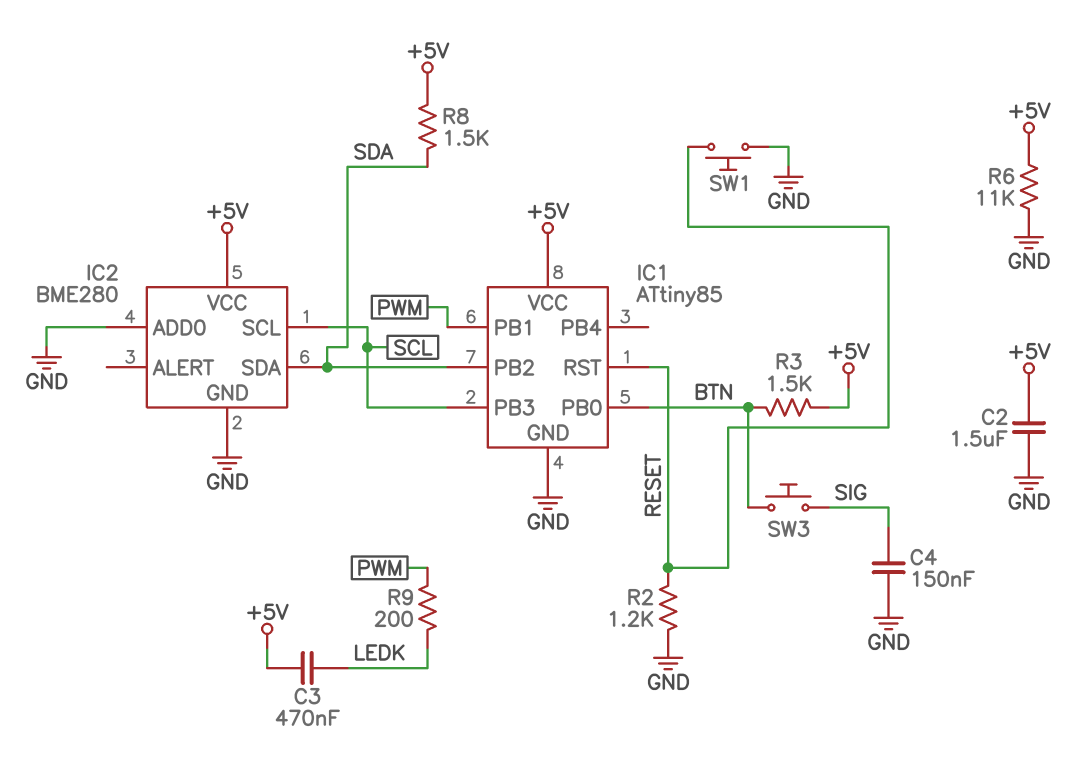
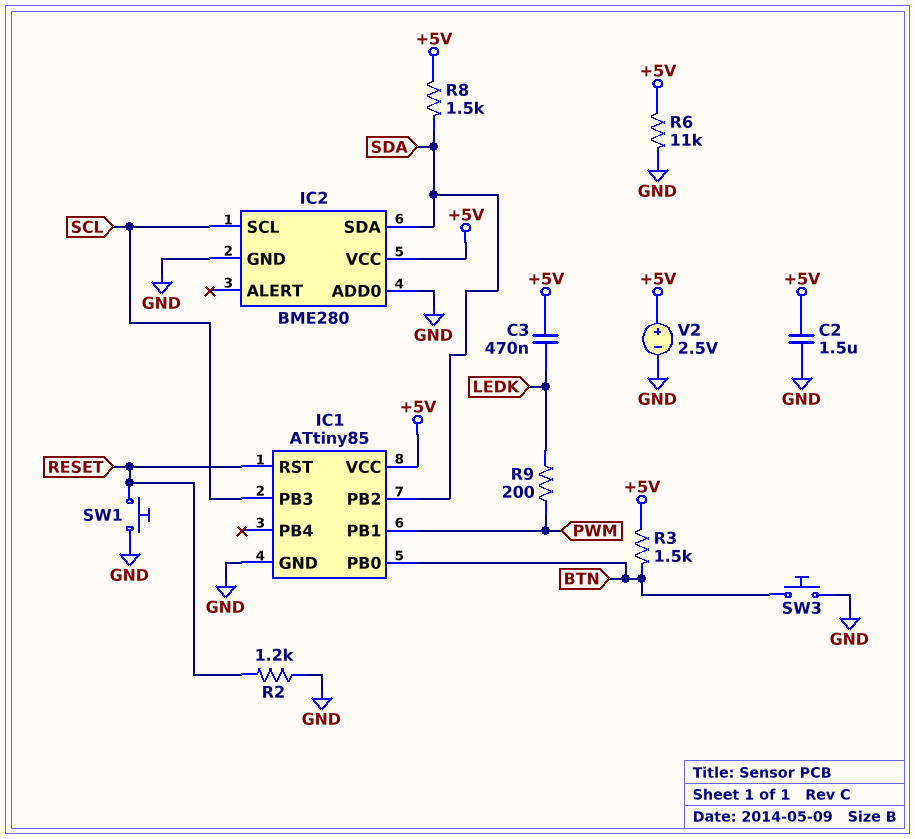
C4: 150nF (GND, SIG) -> none
SW3: button (BTN, SIG) -> button (BTN, GND)
V2: none -> 2.5V (plus +5V, minus GND)

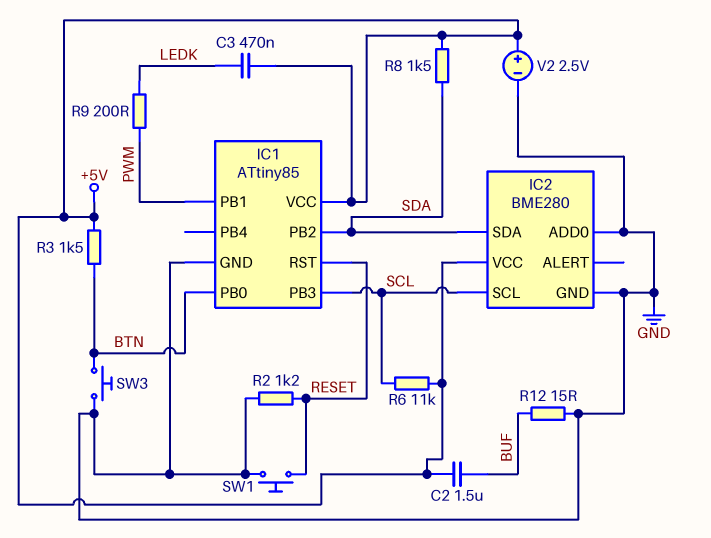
C2: 1.5uF (+5V, GND) -> 1.5uF (+5V, BUF)
R6: 11k (+5V, GND) -> 11k (+5V, SCL)
R12: none -> 15 (BUF, GND)

